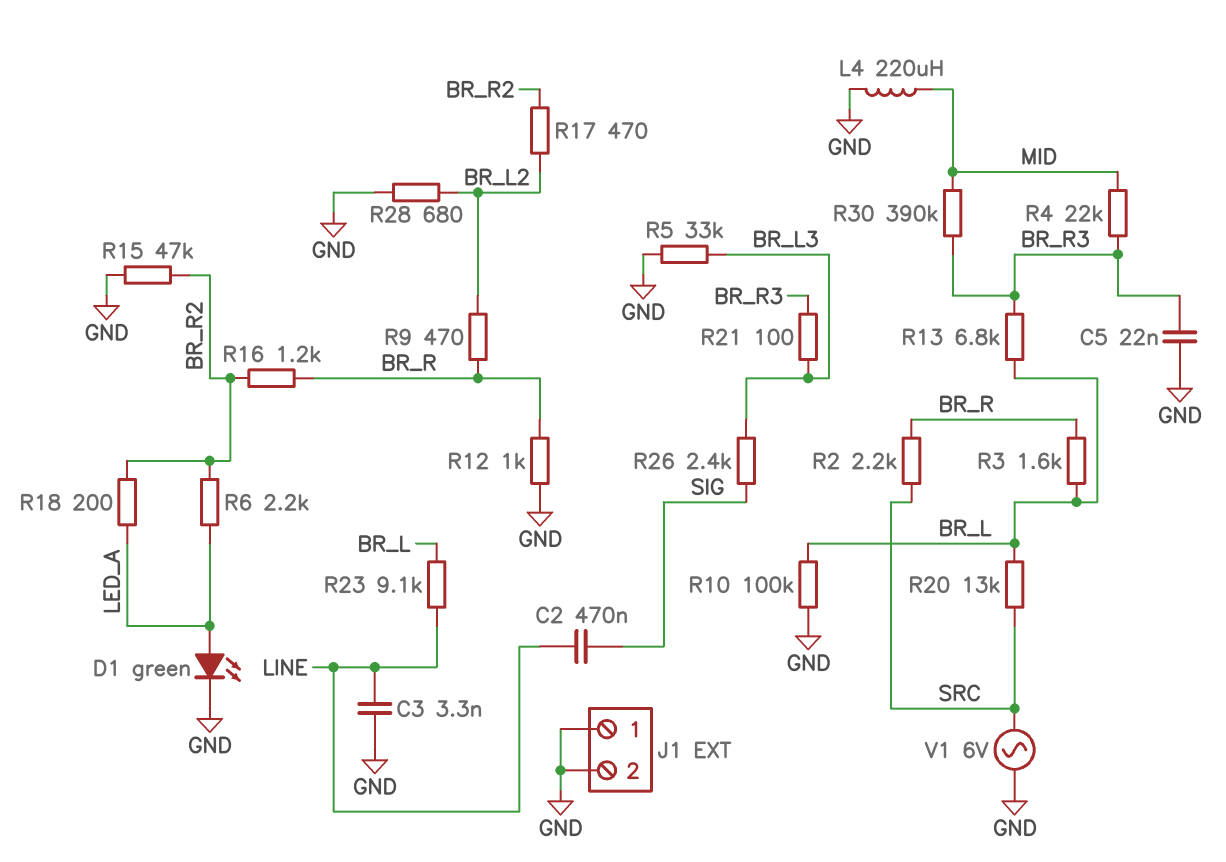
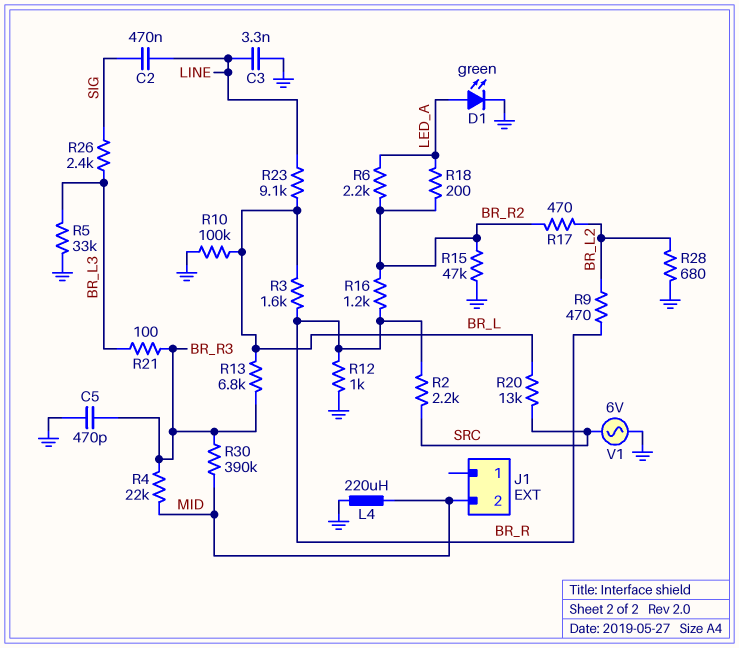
C5: 22nF (BR_R3, GND) -> 470pF (BR_R3, GND)
J1 pin 1: GND -> none
J1 pin 2: GND -> MID

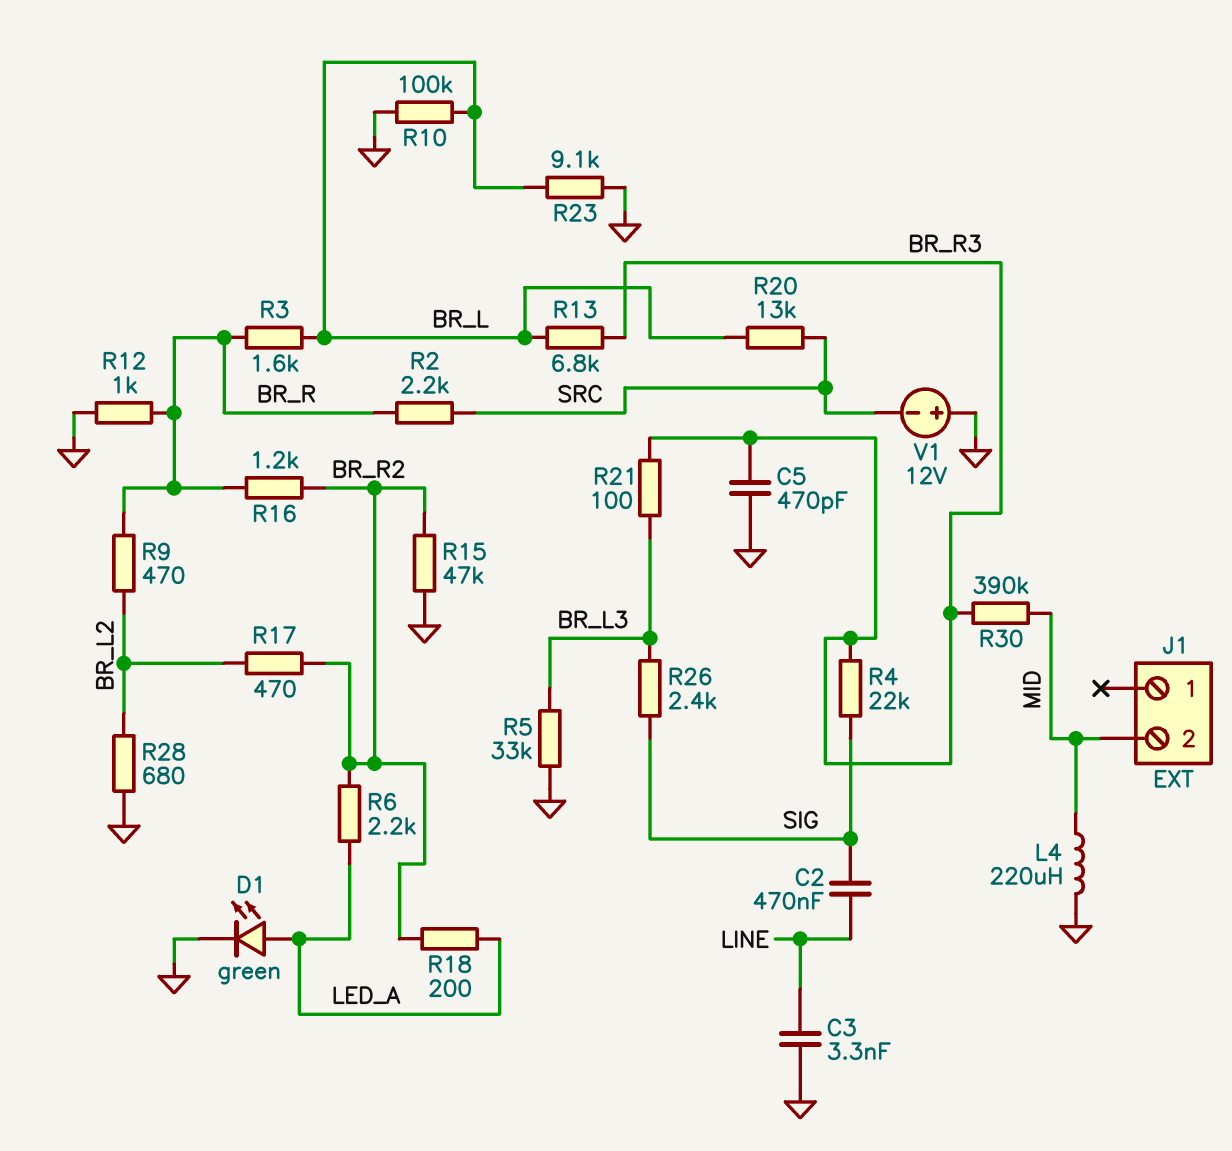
R4: 22k (BR_R3, MID) -> 22k (BR_R3, SIG)
R23: 9.1k (BR_L, LINE) -> 9.1k (BR_L, GND)
V1: AC 6V (GND, SRC) -> 12V (plus GND, minus SRC)

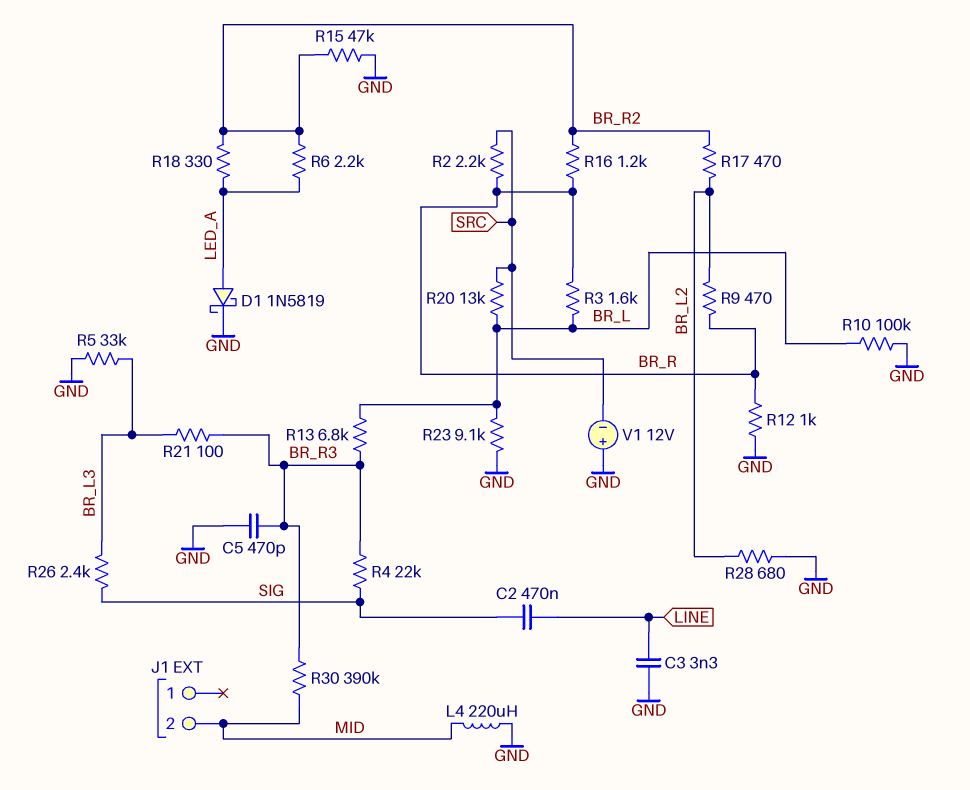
D1: LED green (A LED_A, K GND) -> schottky 1N5819 (A LED_A, K GND)
R18: 200 (BR_R2, LED_A) -> 330 (BR_R2, LED_A)

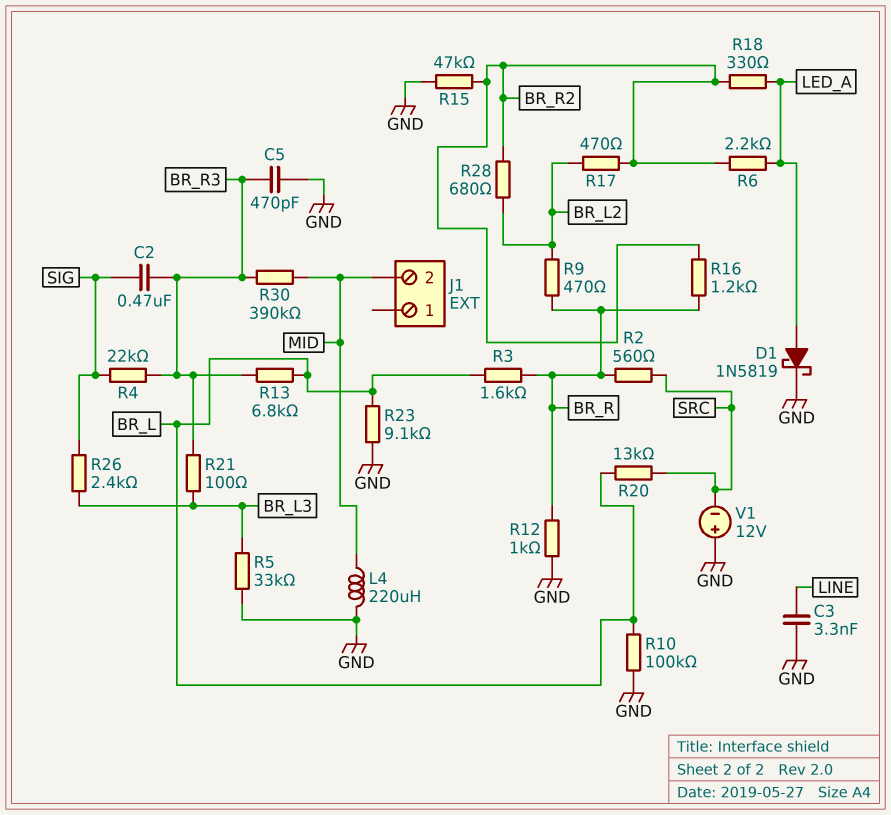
C2: 470nF (LINE, SIG) -> 470nF (BR_R3, SIG)
R2: 2.2k (BR_R, SRC) -> 560 (BR_R, SRC)
R28: 680 (BR_L2, GND) -> 680 (BR_L2, BR_R2)

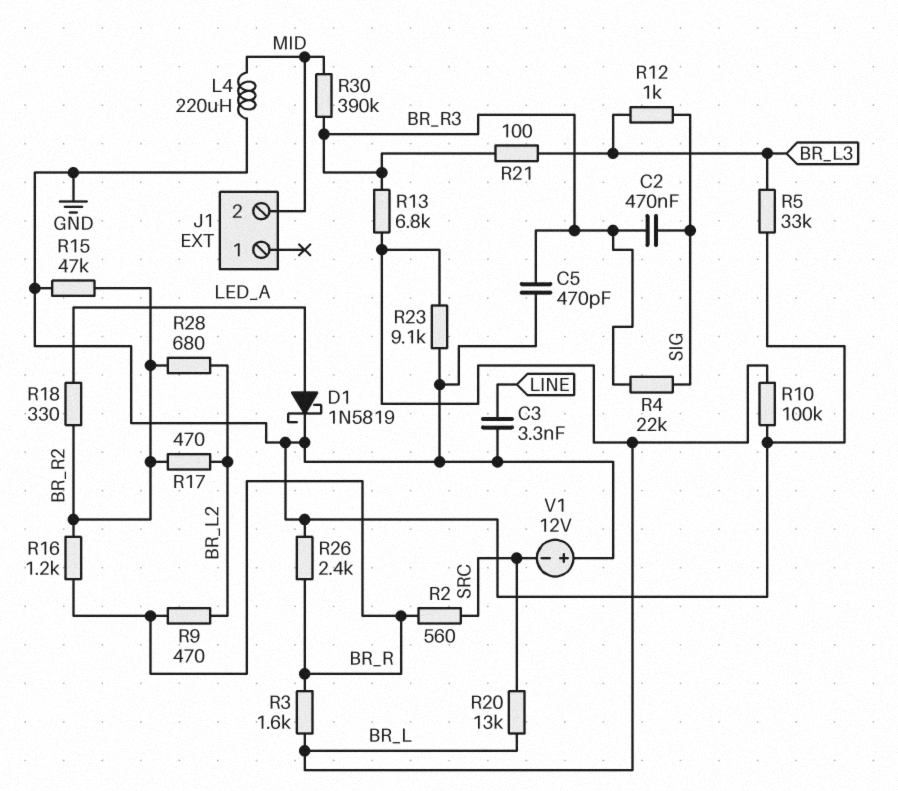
R6: 2.2k (BR_R2, LED_A) -> none
R12: 1k (BR_R, GND) -> 1k (BR_L3, SIG)
R26: 2.4k (BR_L3, SIG) -> 2.4k (BR_R, GND)

